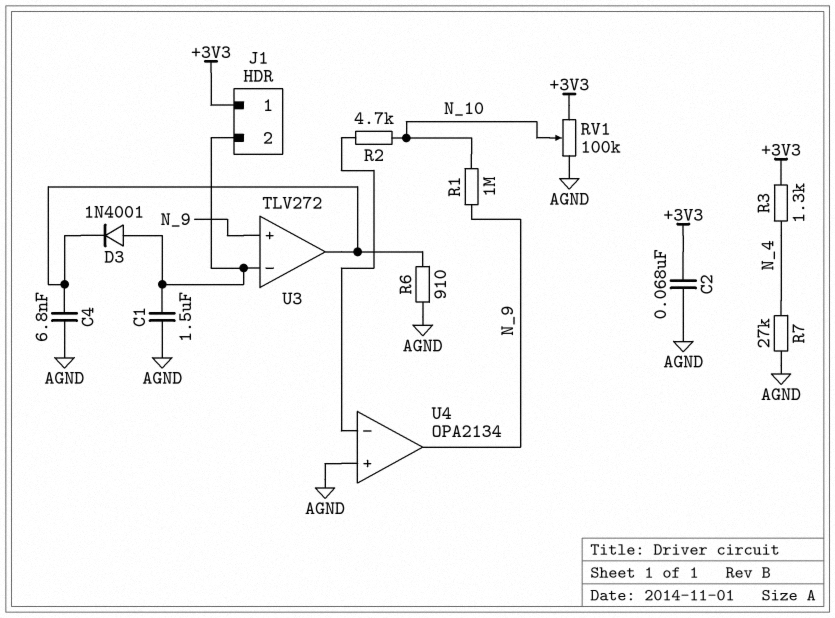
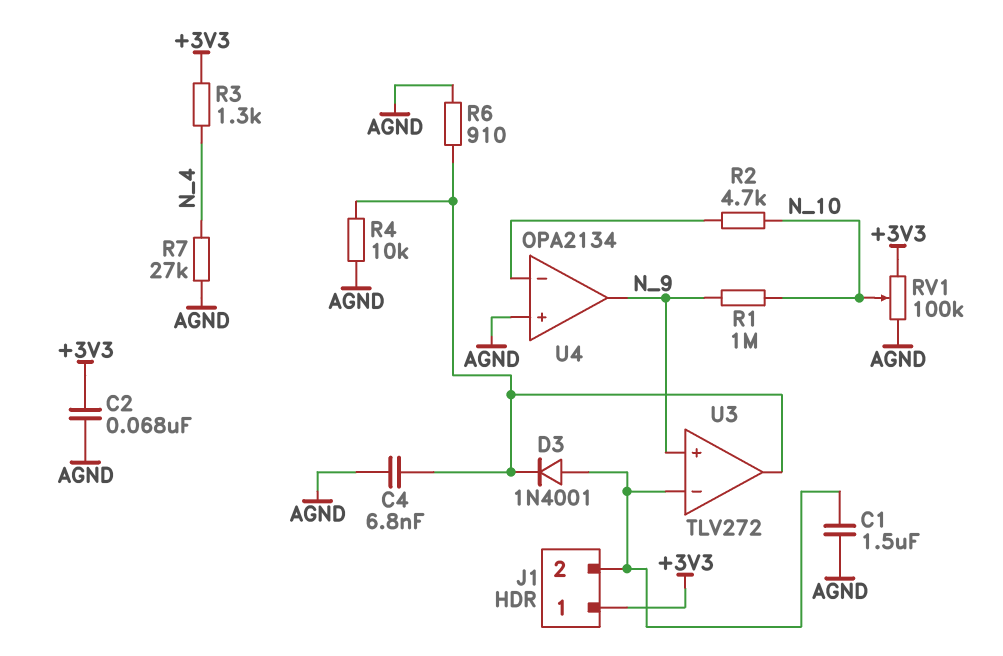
R4: none -> 10k (AGND, U3/out)

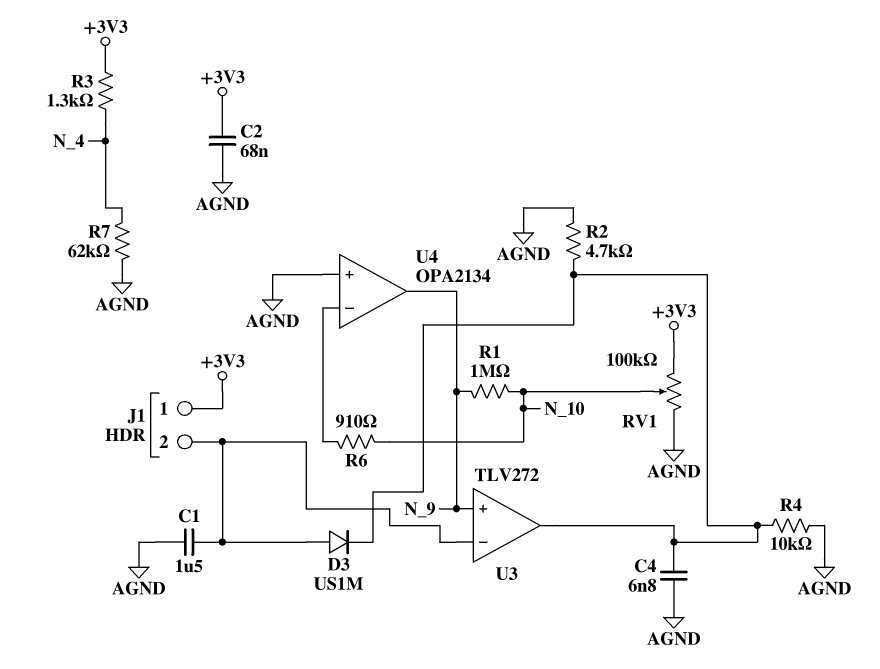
D3: diode 1N4001 (A J1/2, K U3/out) -> diode US1M (A J1/2, K U3/out)
R2: 4.7k (N_10, U4/in-) -> 4.7k (AGND, U3/out)
R6: 910 (AGND, U3/out) -> 910 (N_10, U4/in-)
R7: 27k (AGND, N_4) -> 62k (AGND, N_4)

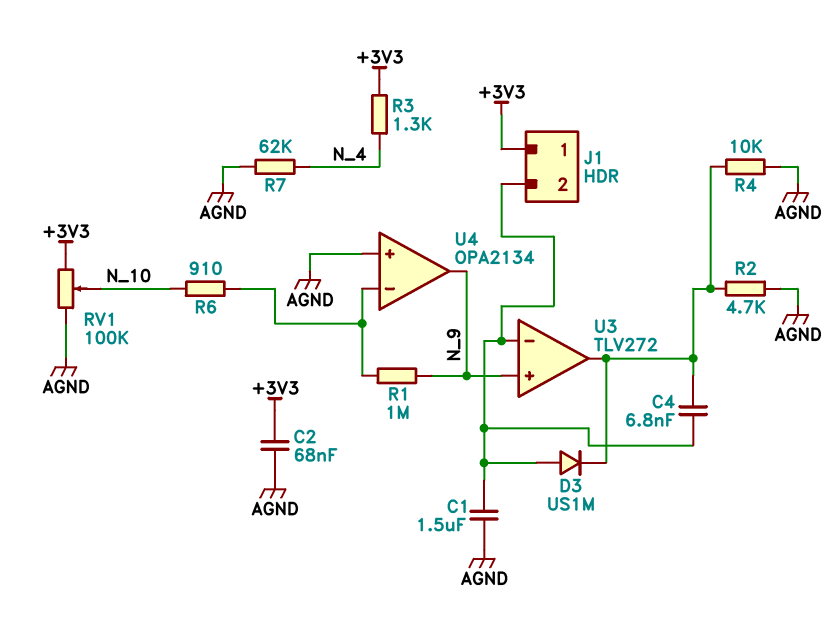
C4: 6.8nF (AGND, U3/out) -> 6.8nF (J1/2, U3/out)
R1: 1M (N_9, N_10) -> 1M (N_9, U4/in-)

